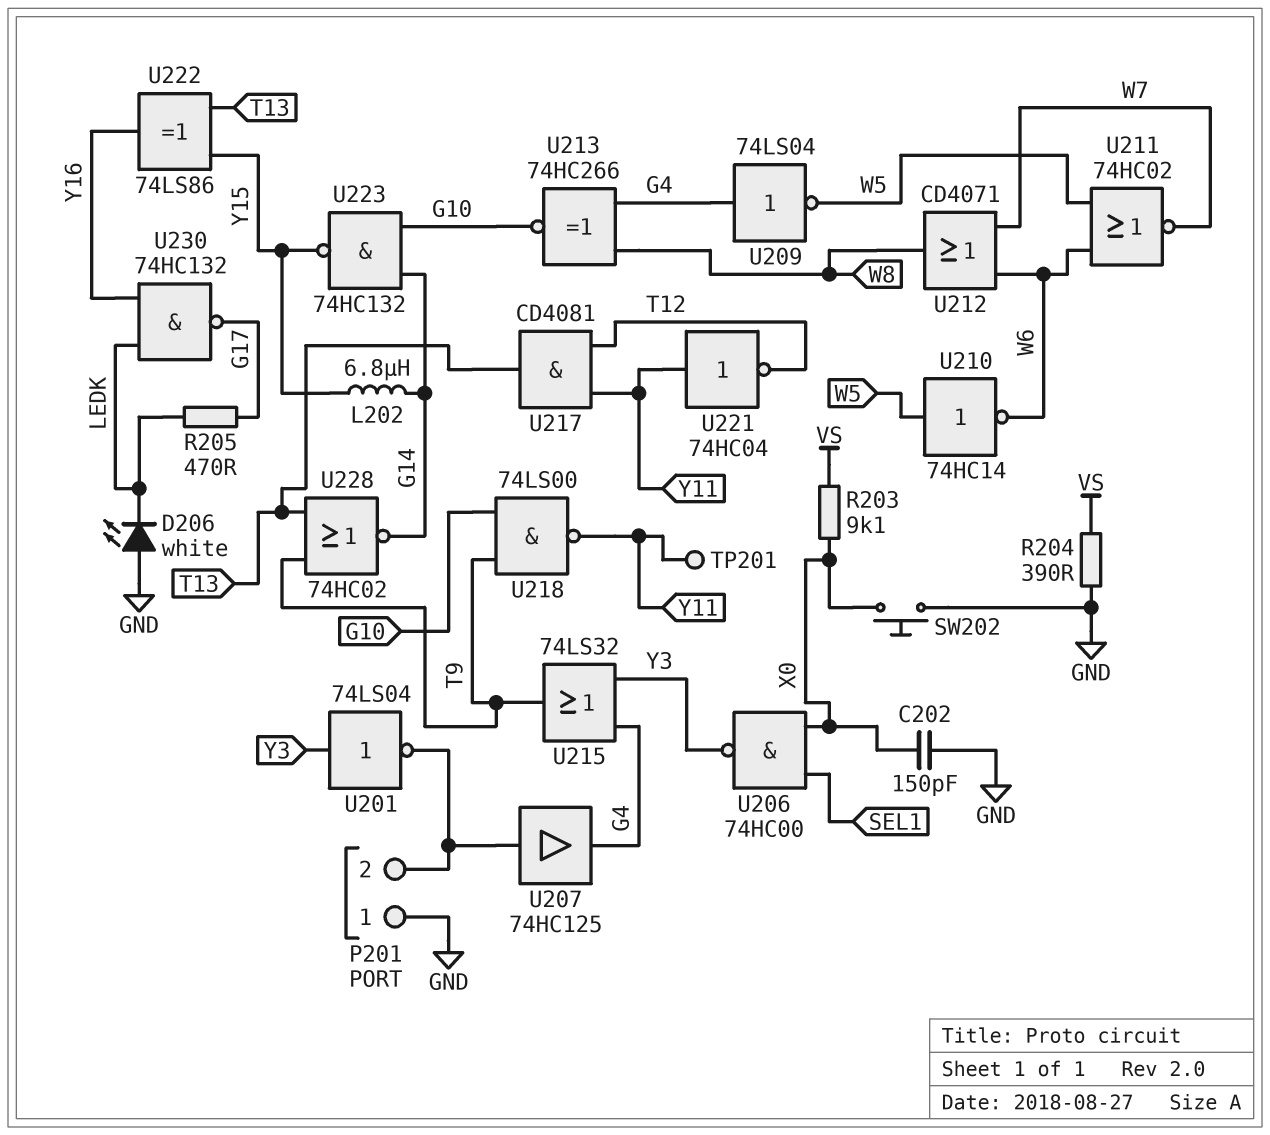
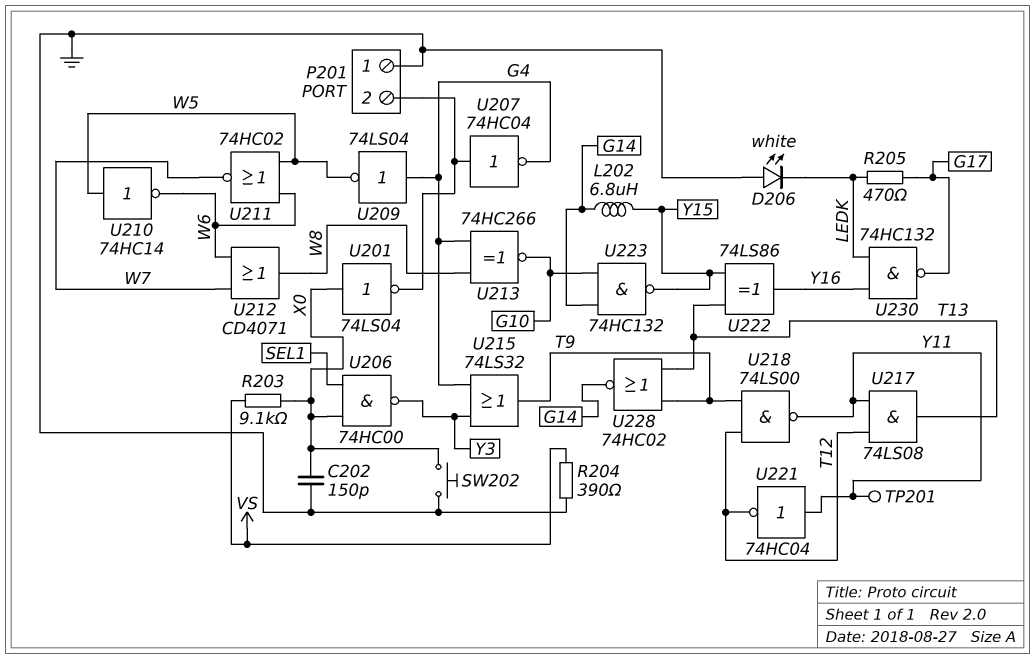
U201: NOT 74LS04 (in Y3, out P201/2) -> NOT 74LS04 (in X0, out P201/2)
U207: buffer 74HC125 (in P201/2, out G4) -> NOT 74HC04 (in P201/2, out G4)
U217: AND CD4081 (in T12, in Y11, out T13) -> AND 74LS08 (in T12, in Y11, out T13)
U218: NAND 74LS00 (in G10, in T9, out Y11) -> NAND 74LS00 (in T9, in T12, out Y11)

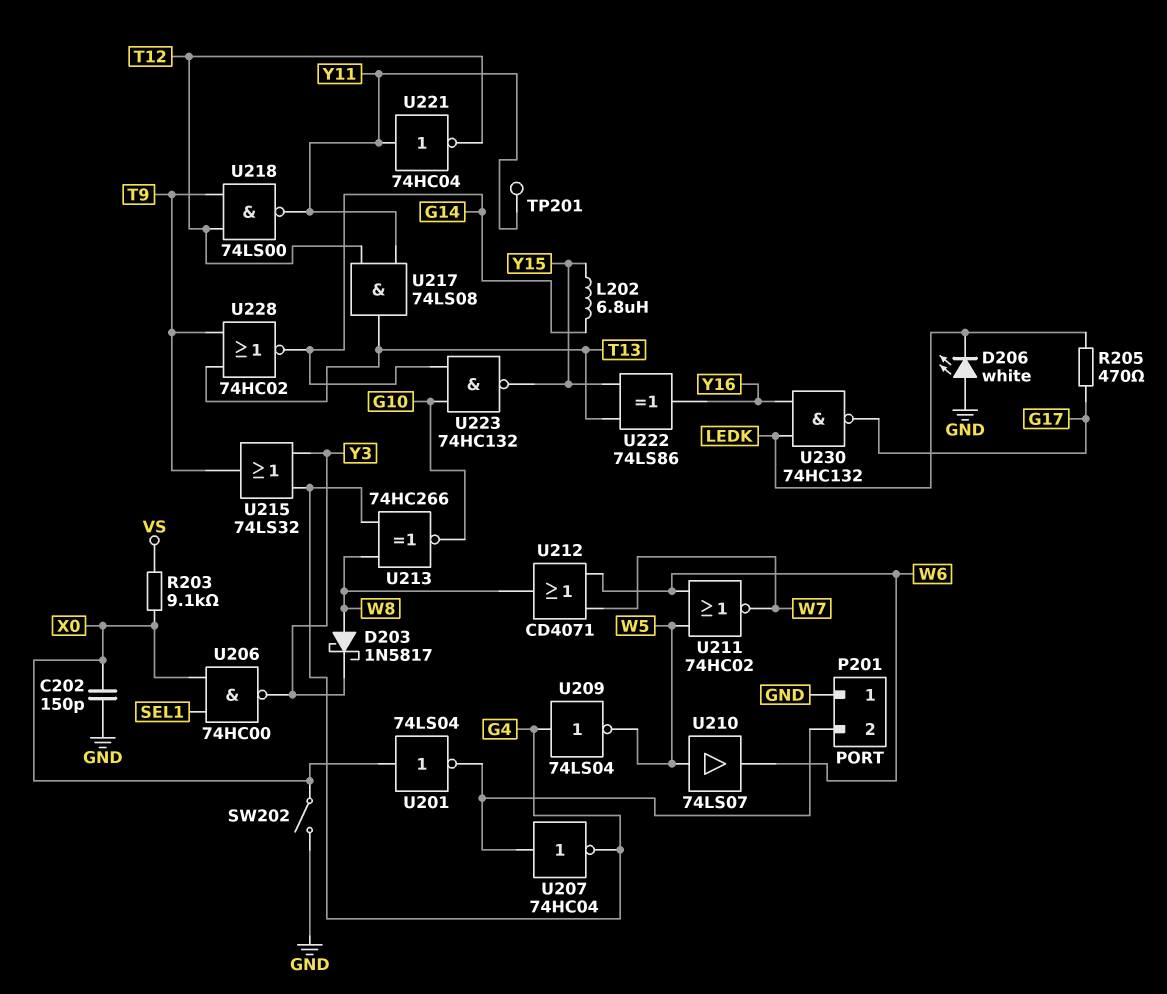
D203: none -> schottky 1N5817 (A W8, K Y3)
R204: 390 (GND, VS) -> none
SW202: button (GND, X0) -> switch (GND, X0)
U210: NOT 74HC14 (in W5, out W6) -> buffer 74LS07 (in W5, out W6)

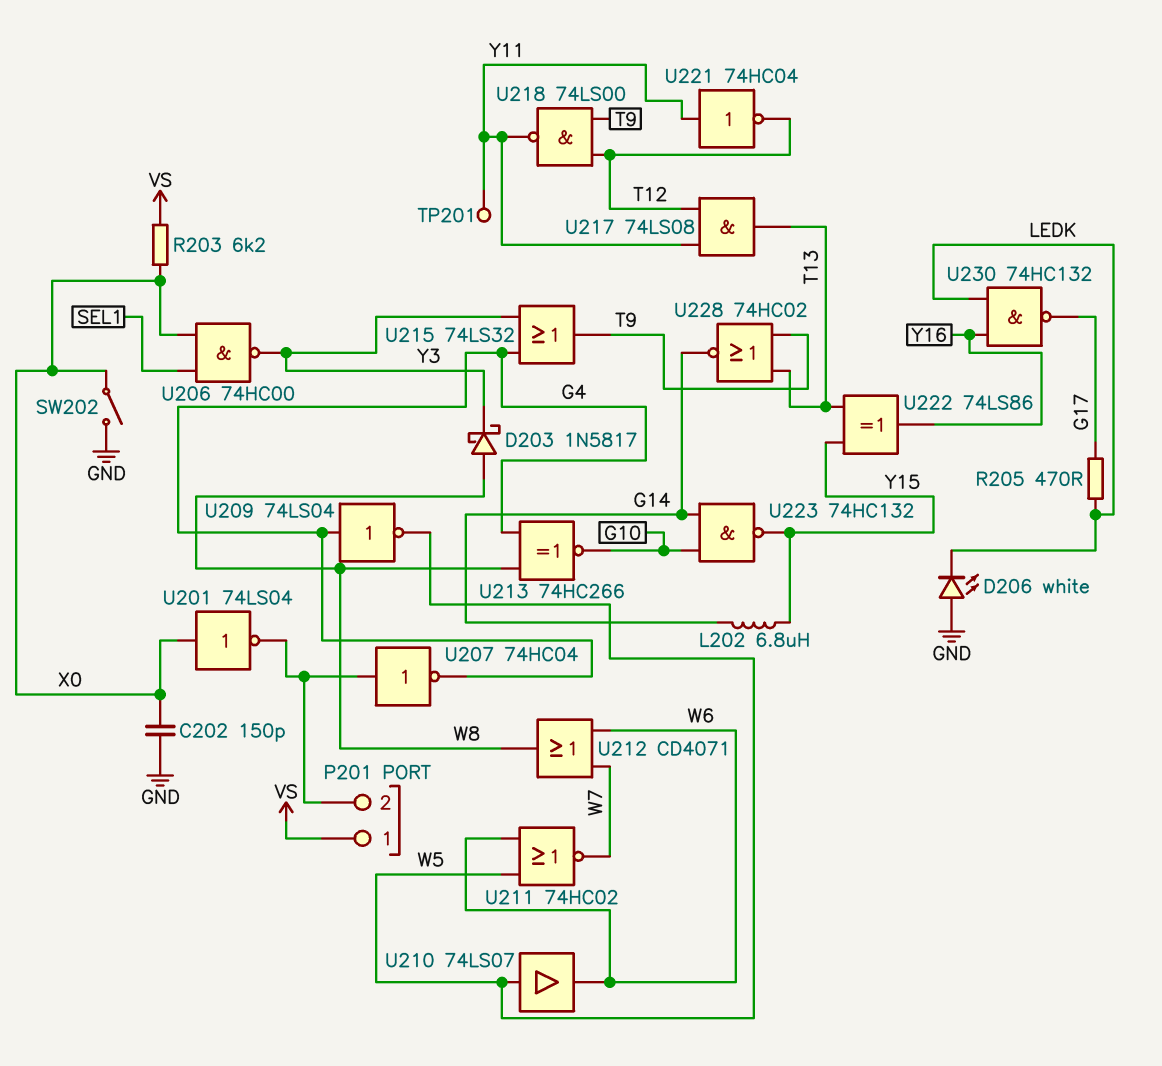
P201 pin 1: GND -> VS
R203: 9.1k (VS, X0) -> 6.2k (VS, X0)

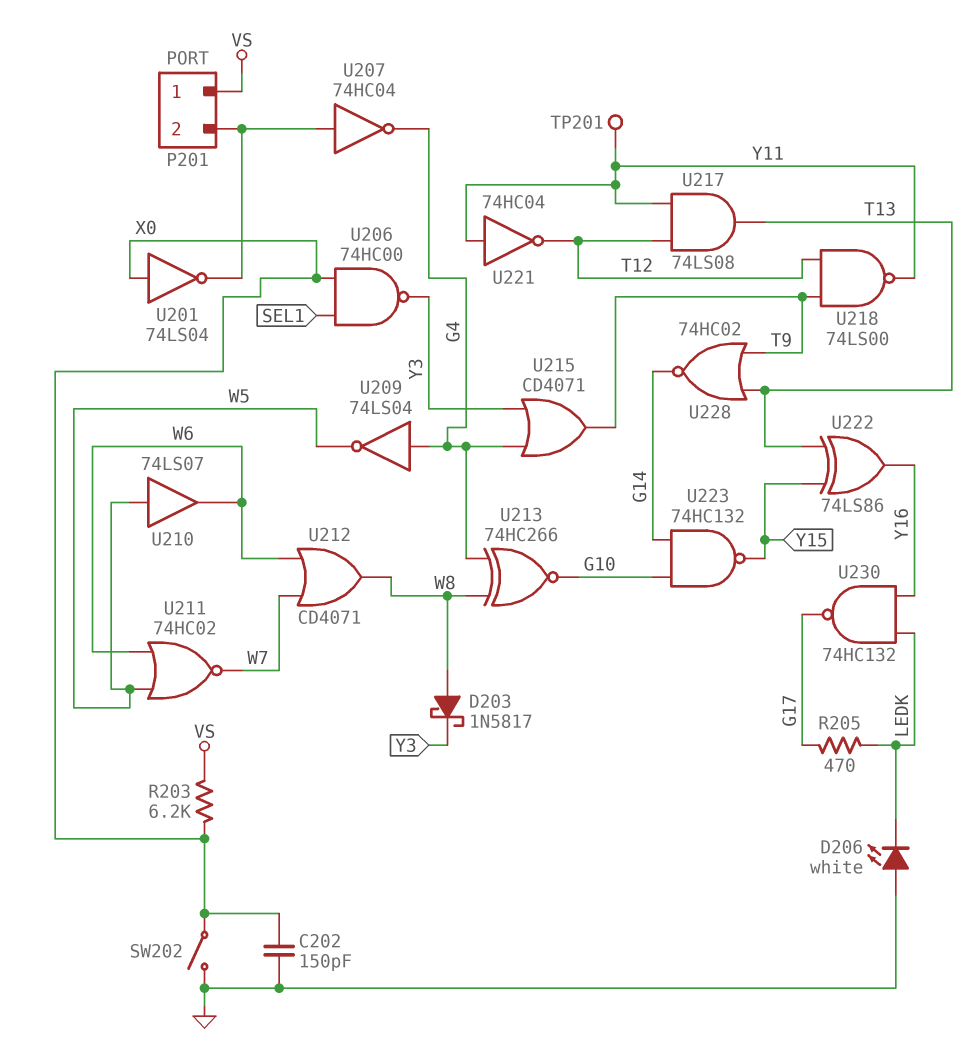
L202: 6.8uH (G14, Y15) -> none
U215: OR 74LS32 (in G4, in Y3, out T9) -> OR CD4071 (in G4, in Y3, out T9)

